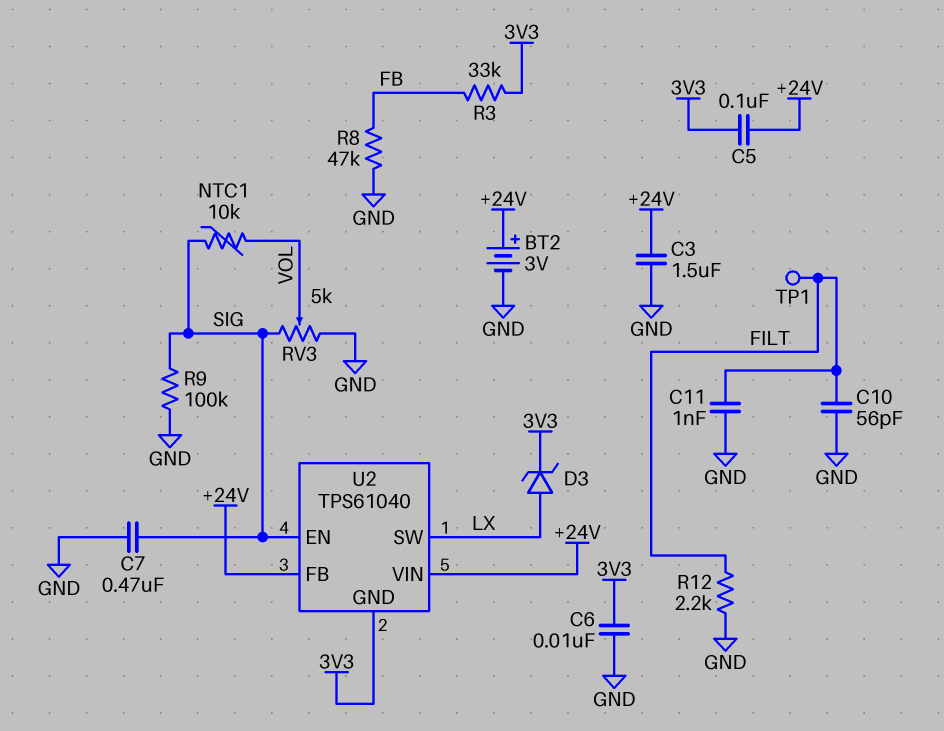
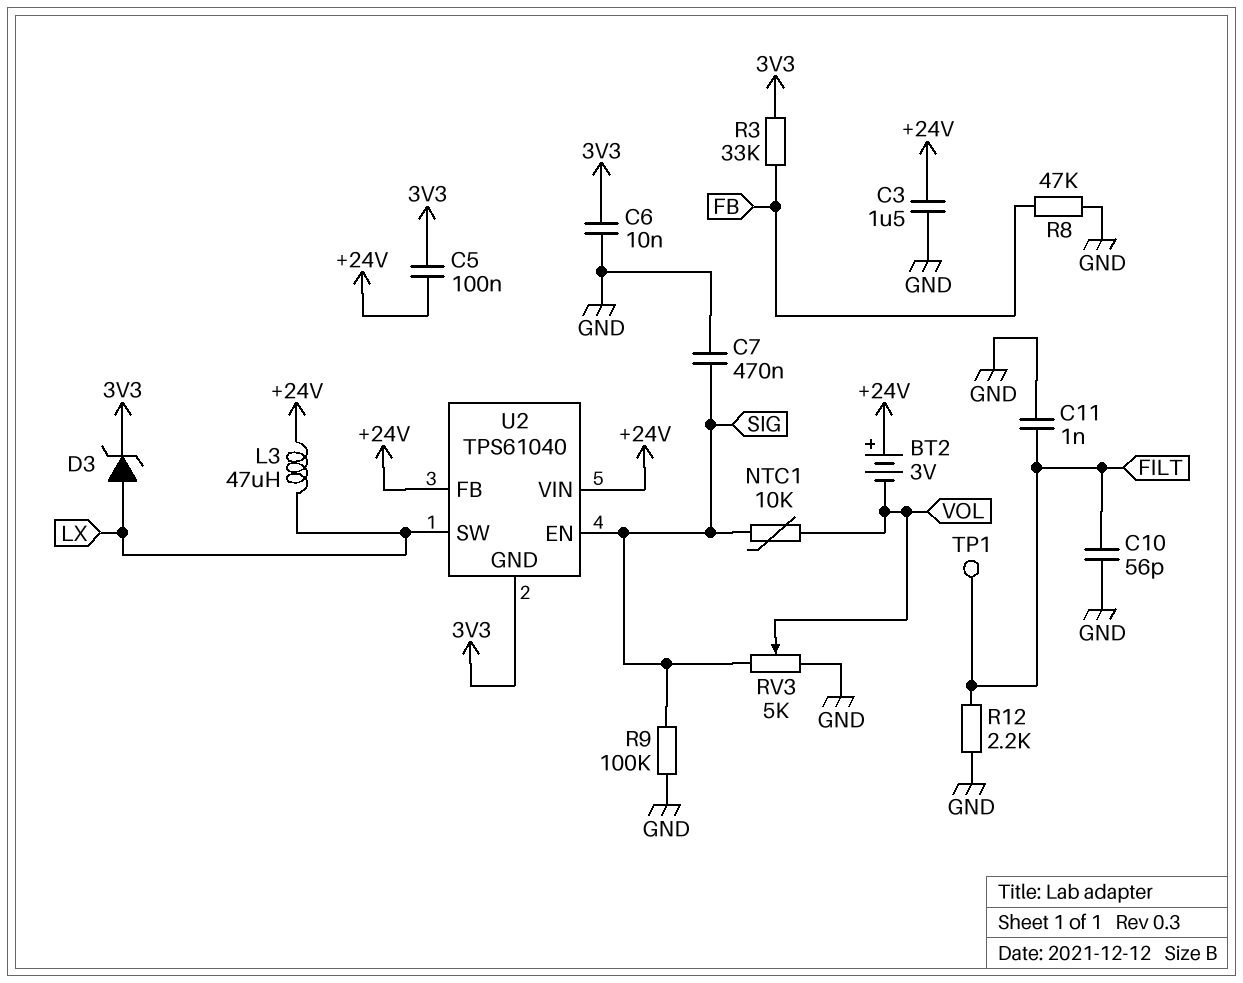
BT2: 3V (plus +24V, minus GND) -> 3V (plus +24V, minus VOL)
L3: none -> 47uH (+24V, LX)

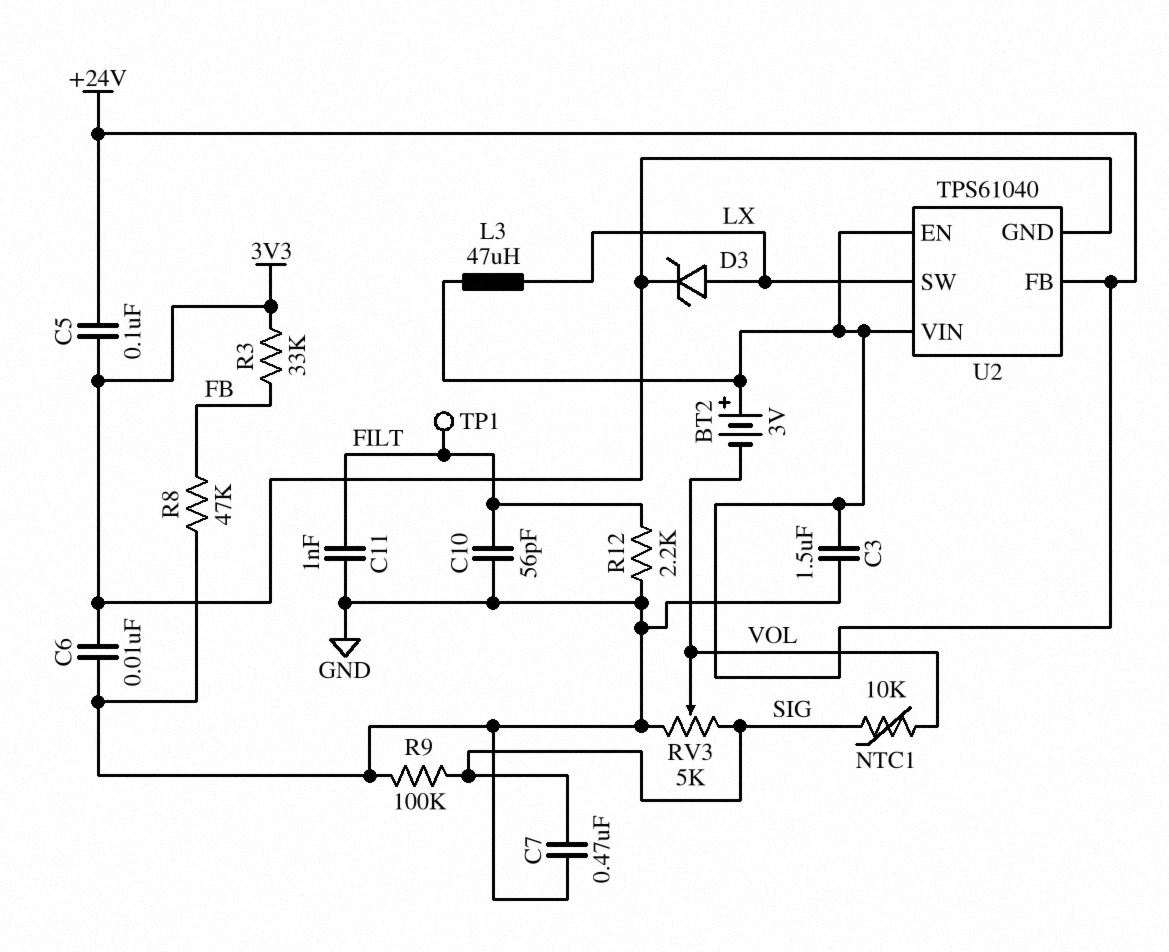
U2 pin EN: SIG -> +24V

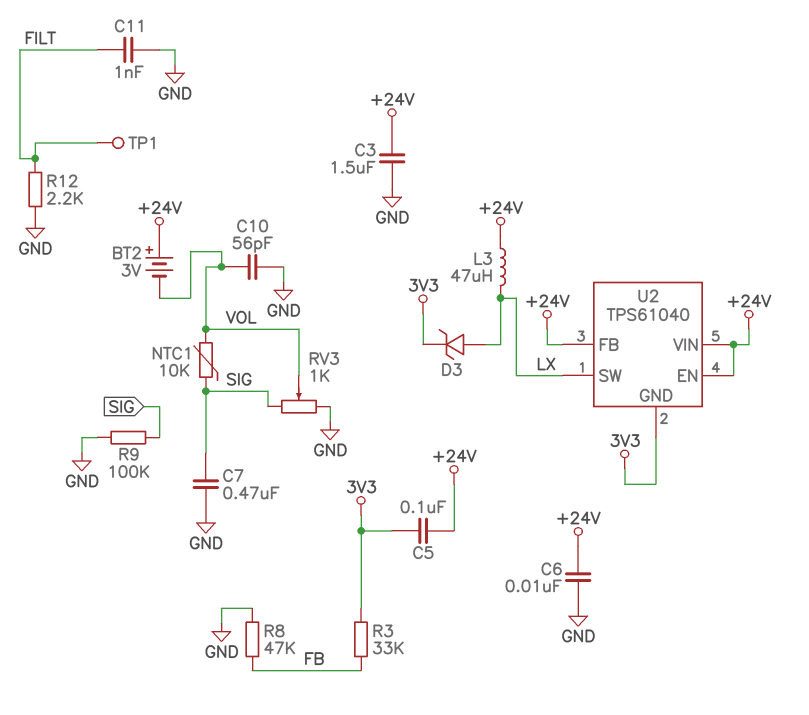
C6: 10nF (3V3, GND) -> 10nF (+24V, GND)
C10: 56pF (FILT, GND) -> 56pF (GND, VOL)
RV3: 5k (GND, SIG, wiper VOL) -> 1k (GND, SIG, wiper VOL)

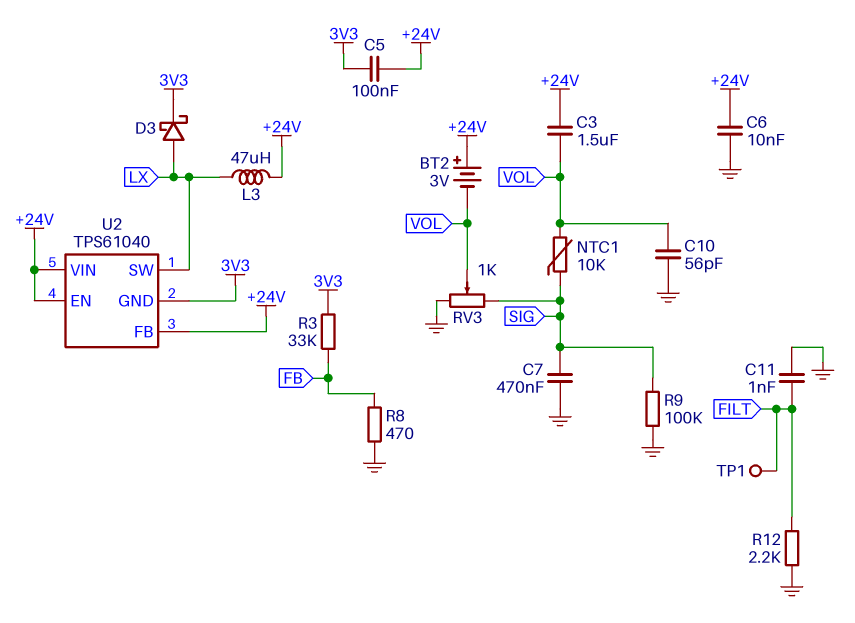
C3: 1.5uF (+24V, GND) -> 1.5uF (+24V, VOL)
D3: zener (A LX, K 3V3) -> schottky (A LX, K 3V3)
R8: 47k (FB, GND) -> 470 (FB, GND)

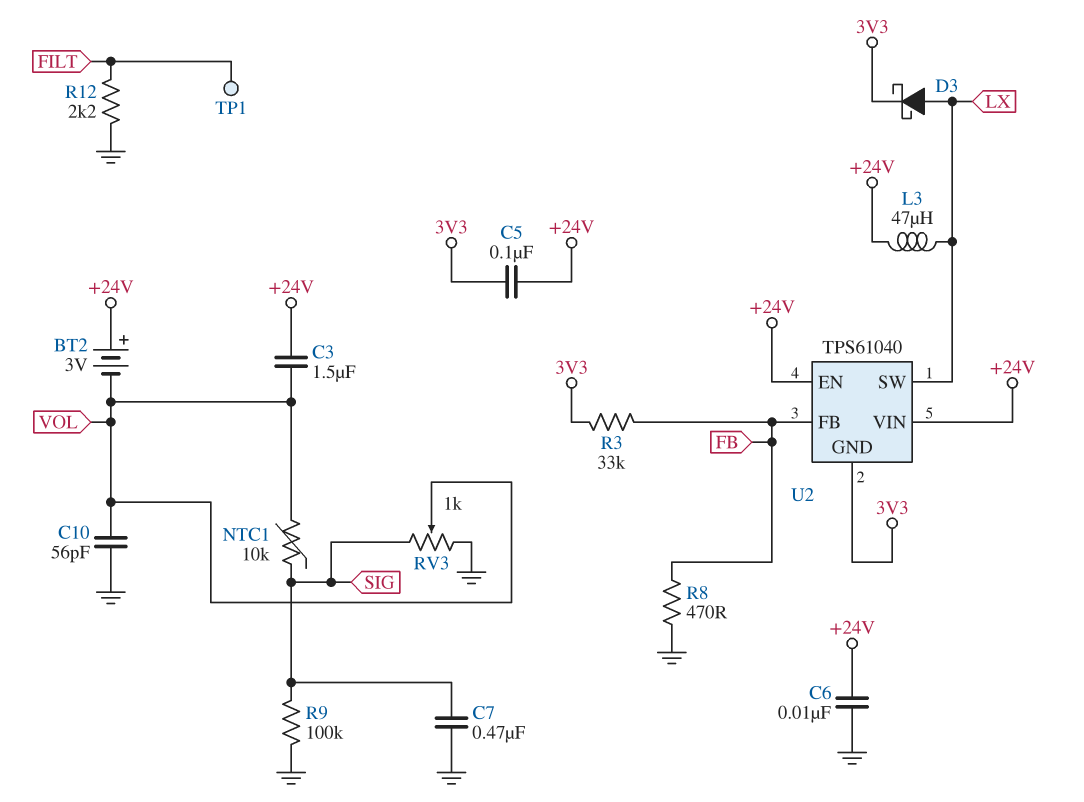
C11: 1nF (FILT, GND) -> none
U2 pin FB: +24V -> FB

